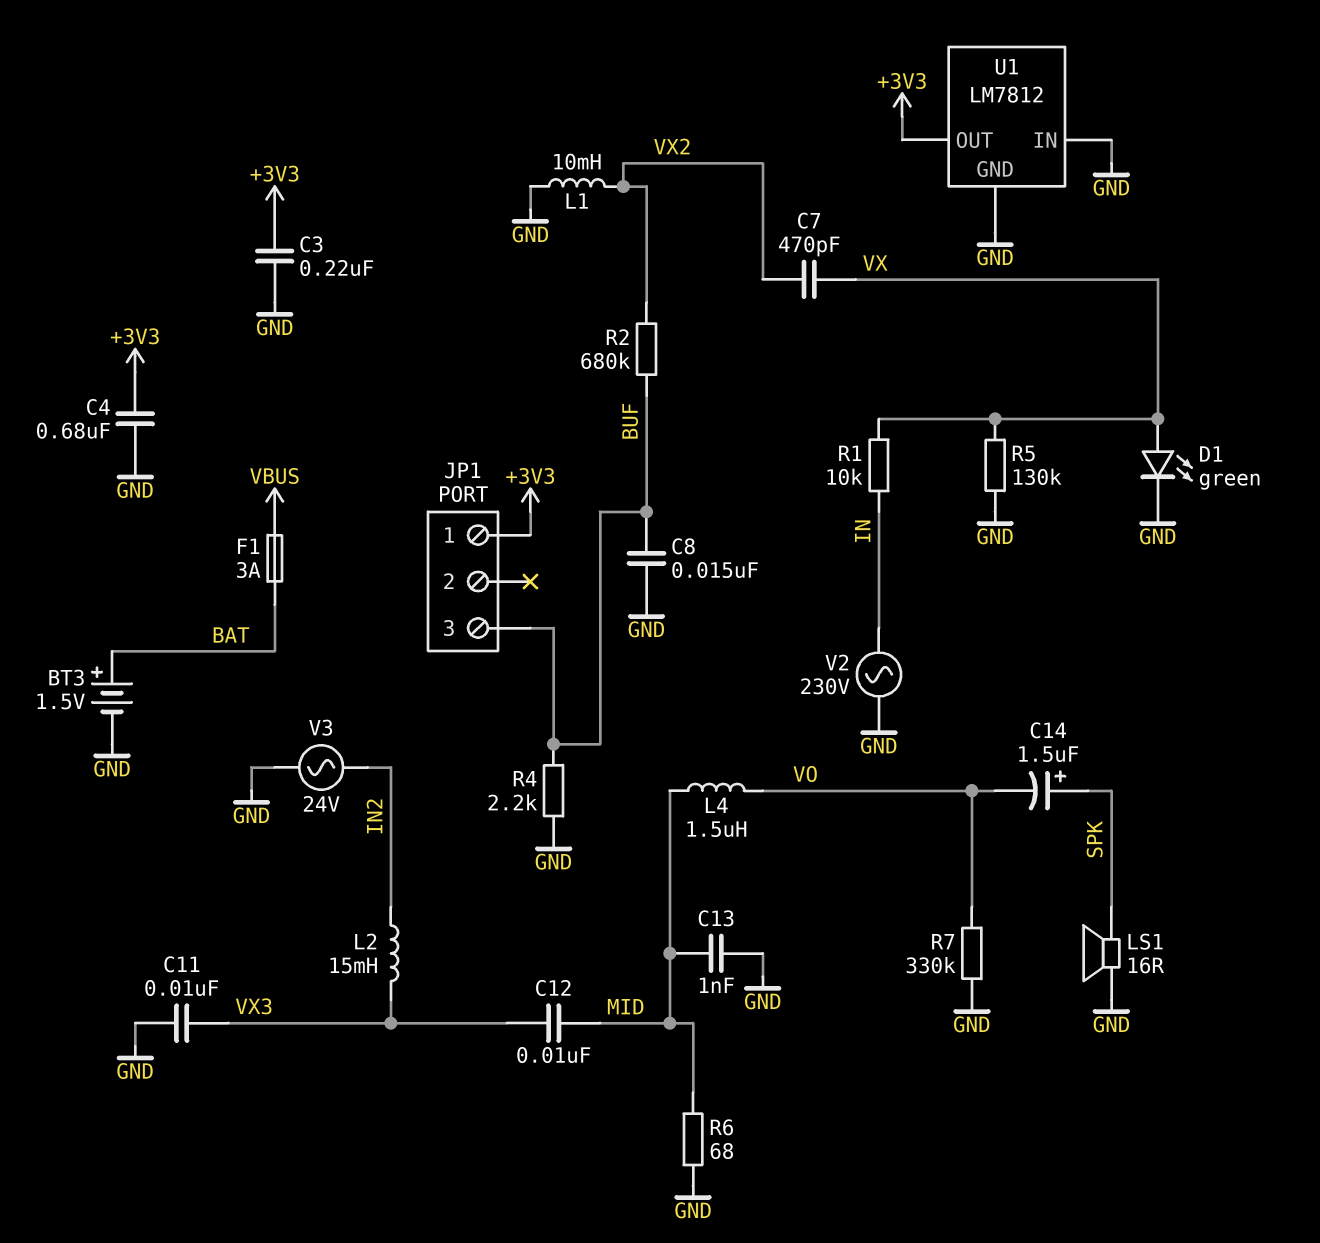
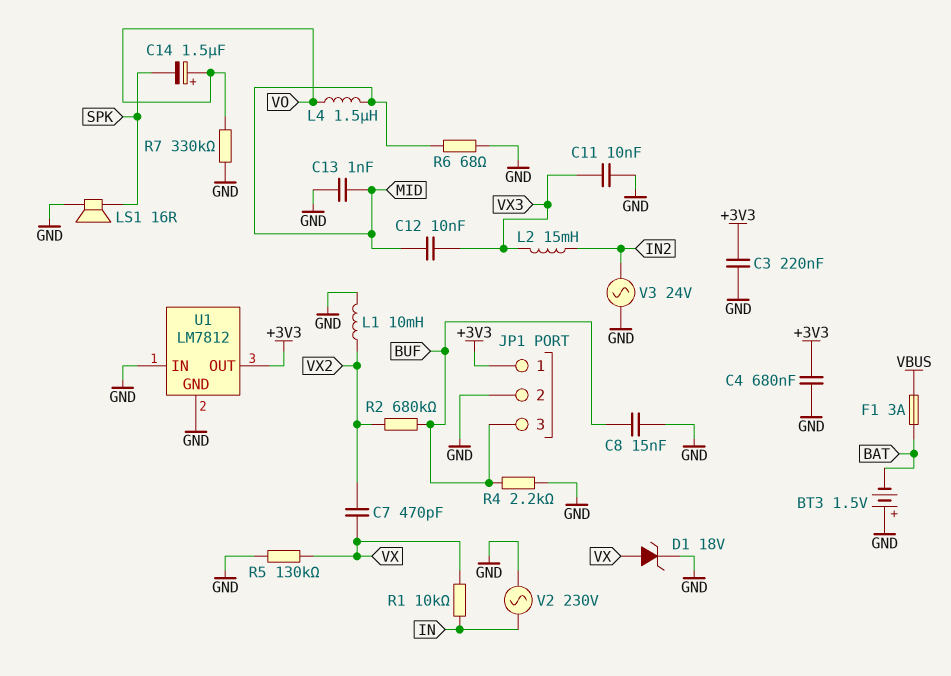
BT3: 1.5V (plus BAT, minus GND) -> 1.5V (plus GND, minus BAT)
C14: 1.5uF (plus SPK, minus VO) -> 1.5uF (plus VO, minus SPK)
D1: LED green (A VX, K GND) -> zener 18V (A VX, K GND)
JP1 pin 2: none -> GND

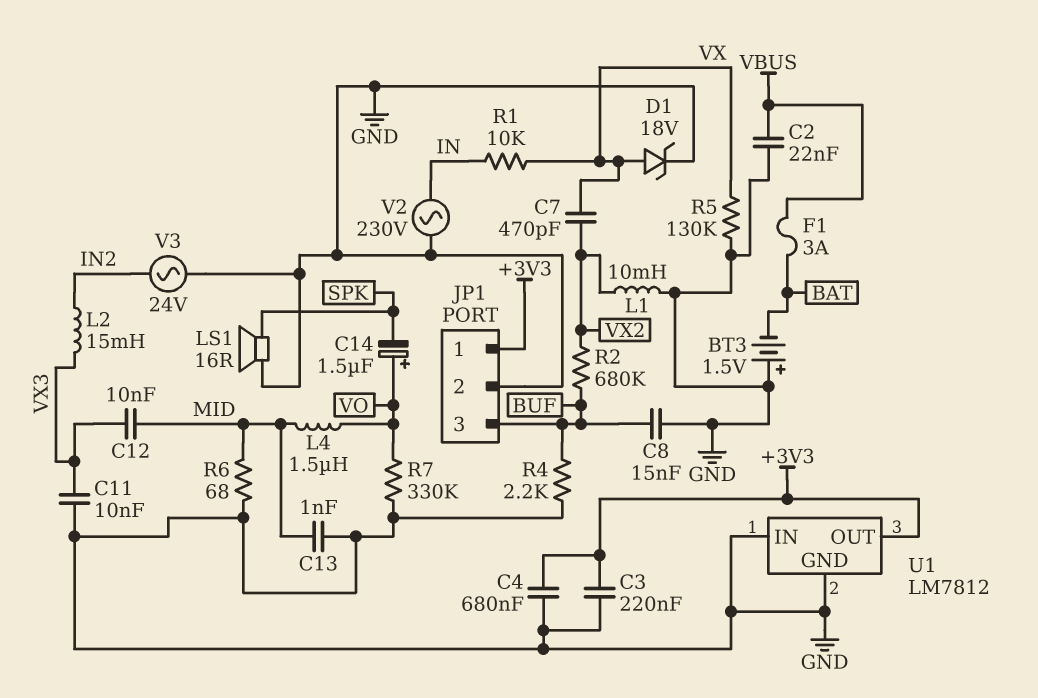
C2: none -> 22nF (GND, VBUS)

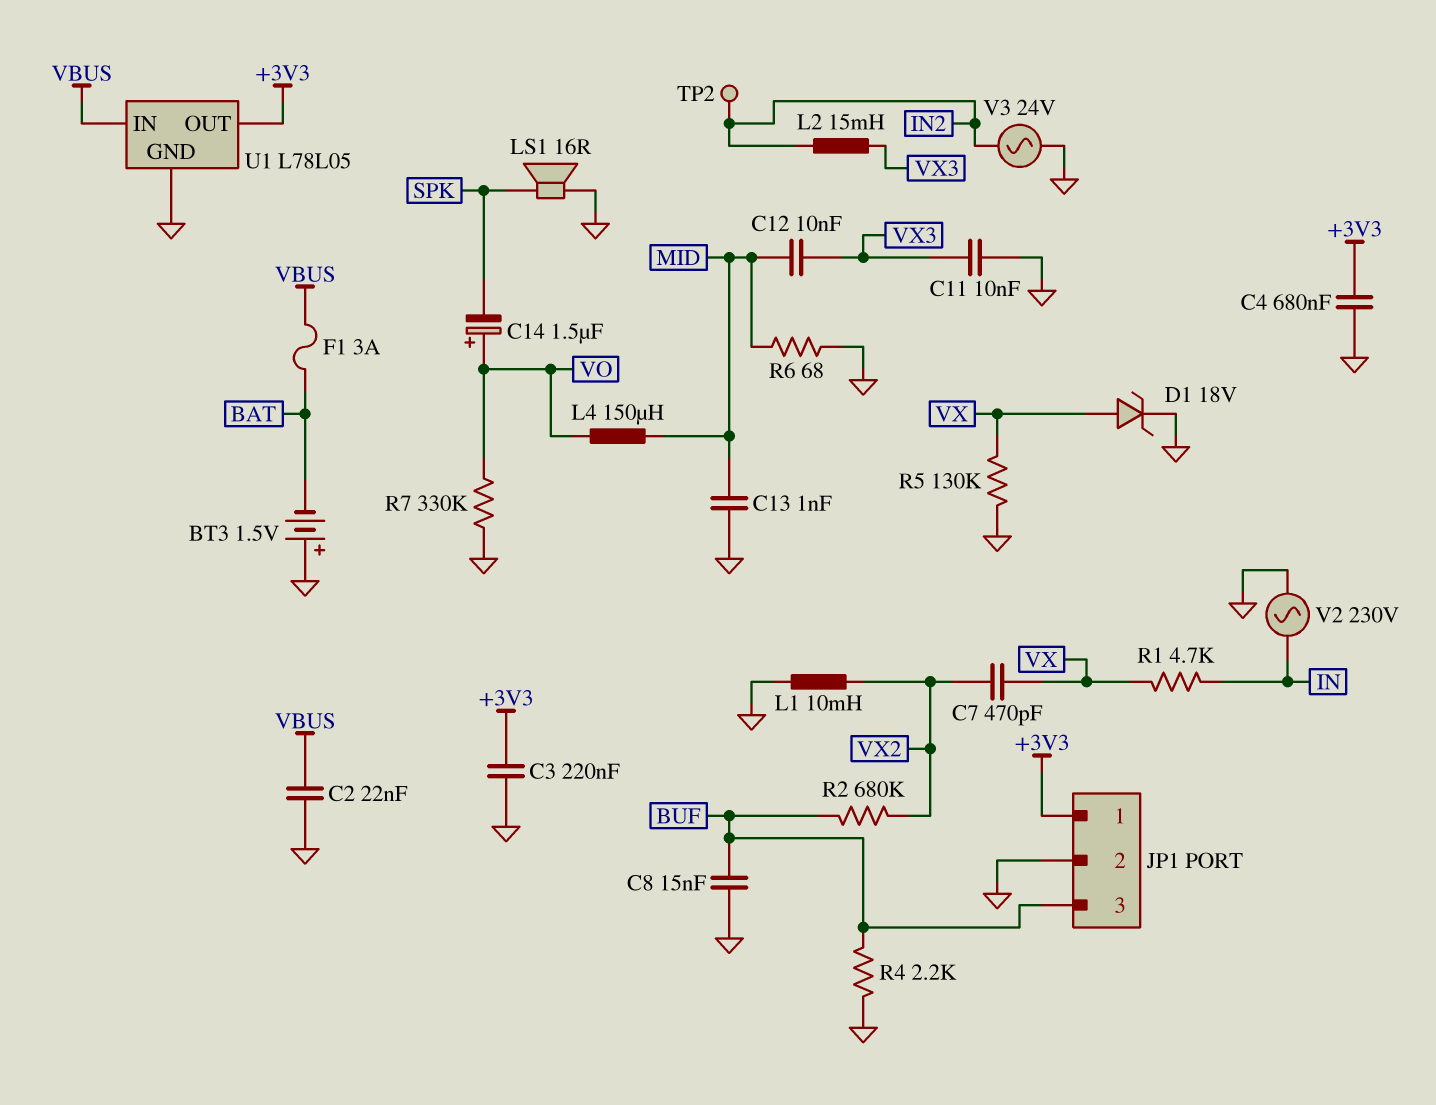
L4: 1.5uH (MID, VO) -> 150uH (MID, VO)
R1: 10k (IN, VX) -> 4.7k (IN, VX)
TP2: none -> test point (IN2)
U1: LM7812 -> L78L05
U1 pin IN: GND -> VBUS

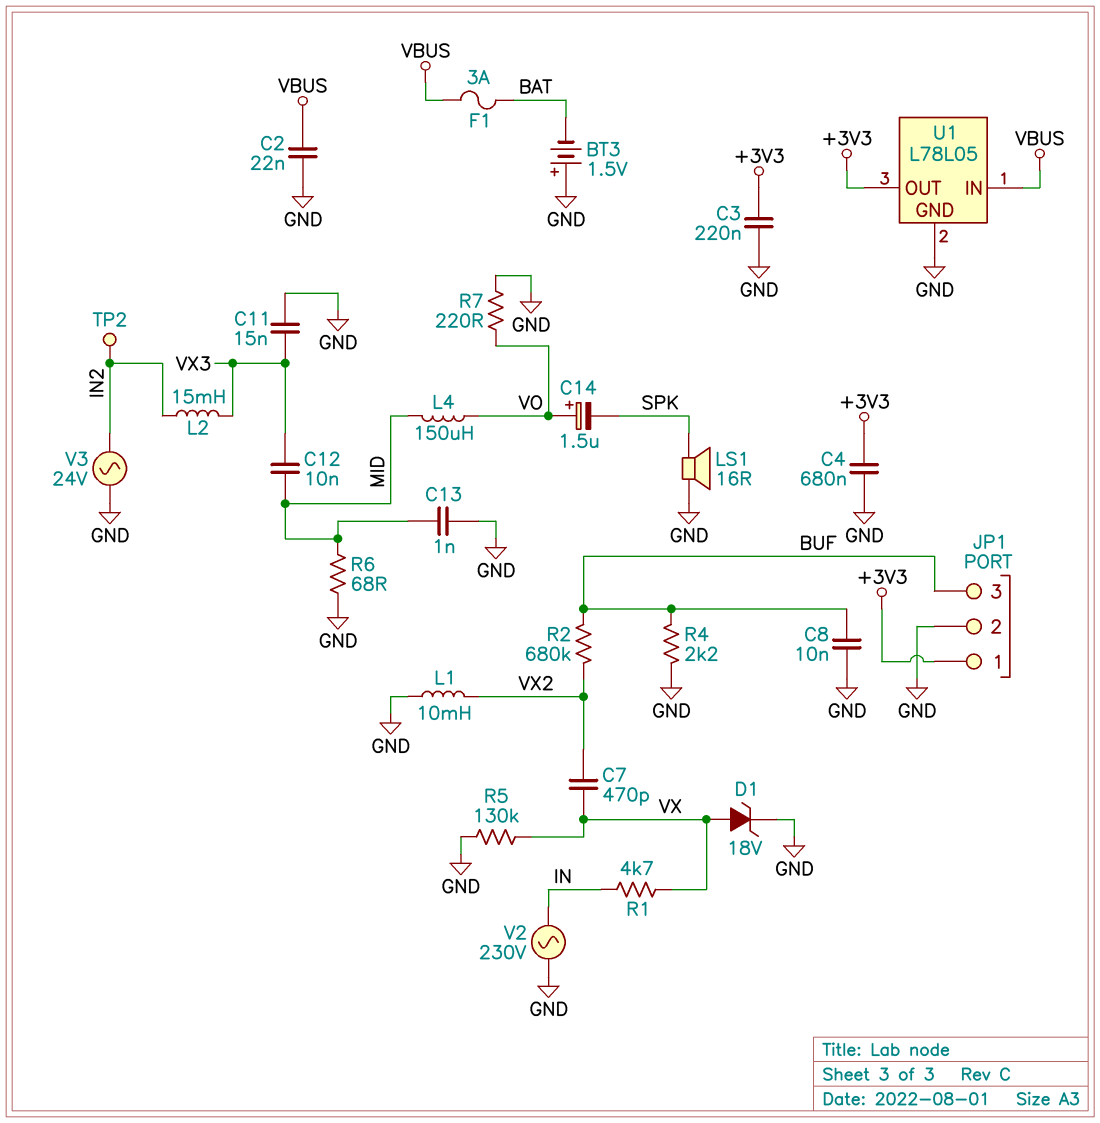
C8: 15nF (BUF, GND) -> 10nF (BUF, GND)
C11: 10nF (GND, VX3) -> 15nF (GND, VX3)
R7: 330k (GND, VO) -> 220 (GND, VO)

